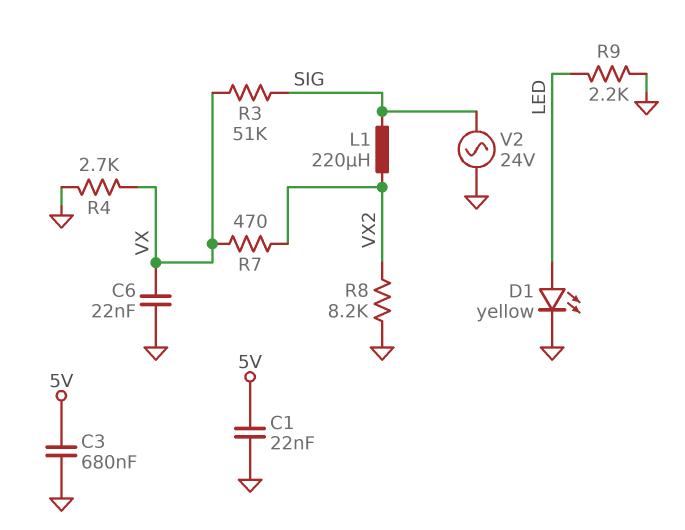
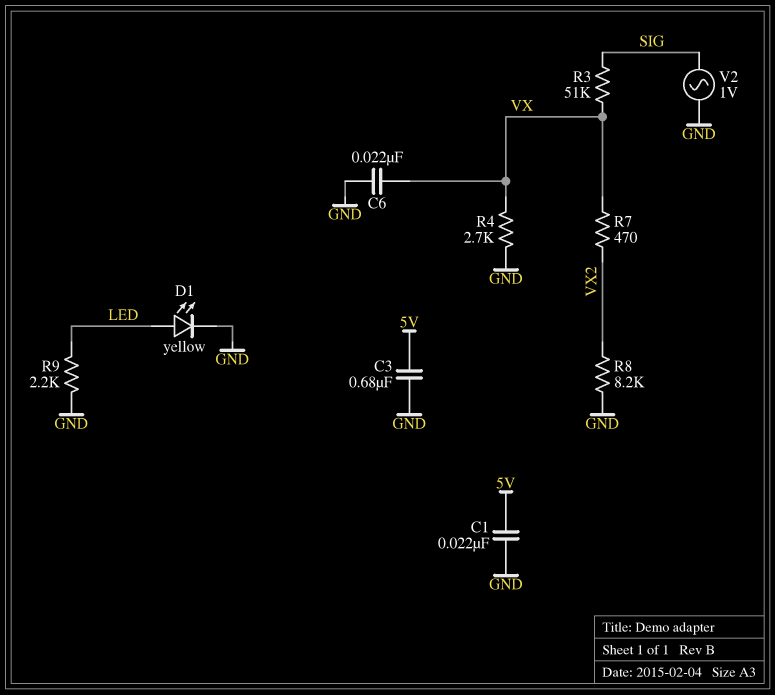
L1: 220uH (SIG, VX2) -> none
V2: AC 24V (GND, SIG) -> AC 1V (GND, SIG)

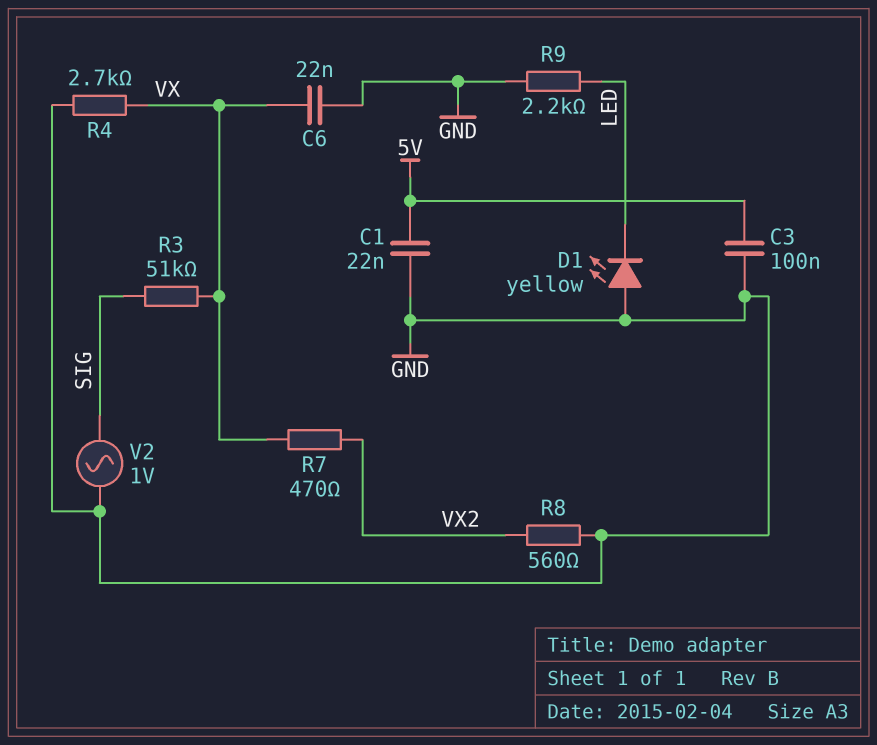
C3: 680nF (5V, GND) -> 100nF (5V, GND)
D1: LED yellow (A LED, K GND) -> LED yellow (A GND, K LED)
R8: 8.2k (GND, VX2) -> 560 (GND, VX2)

